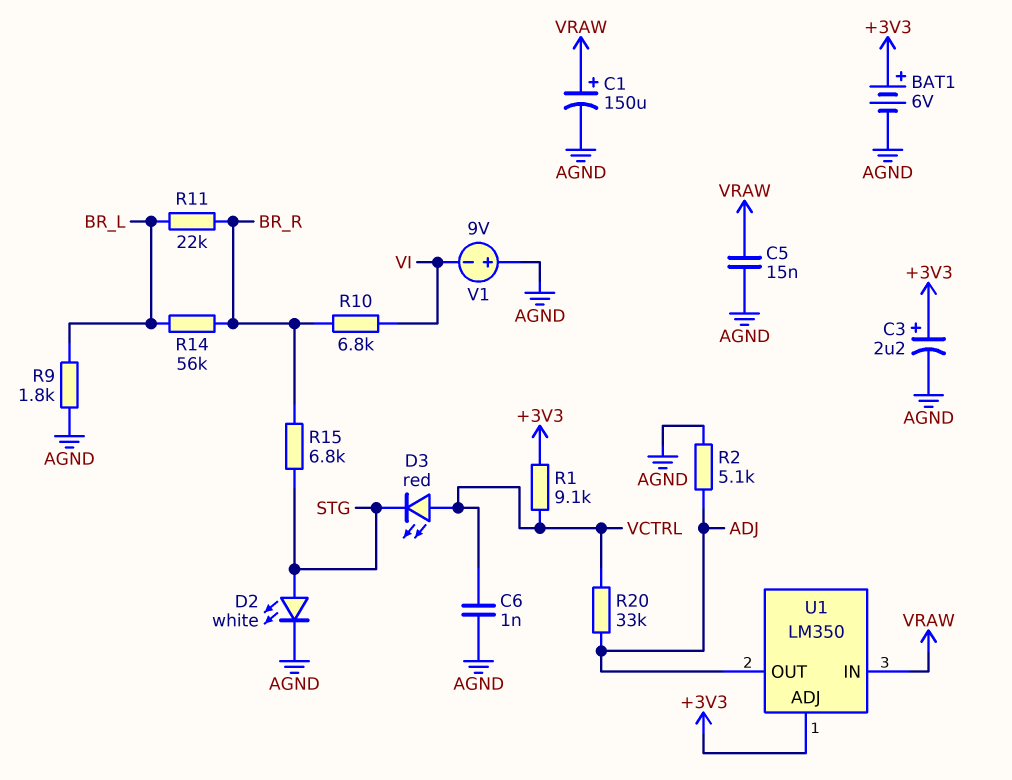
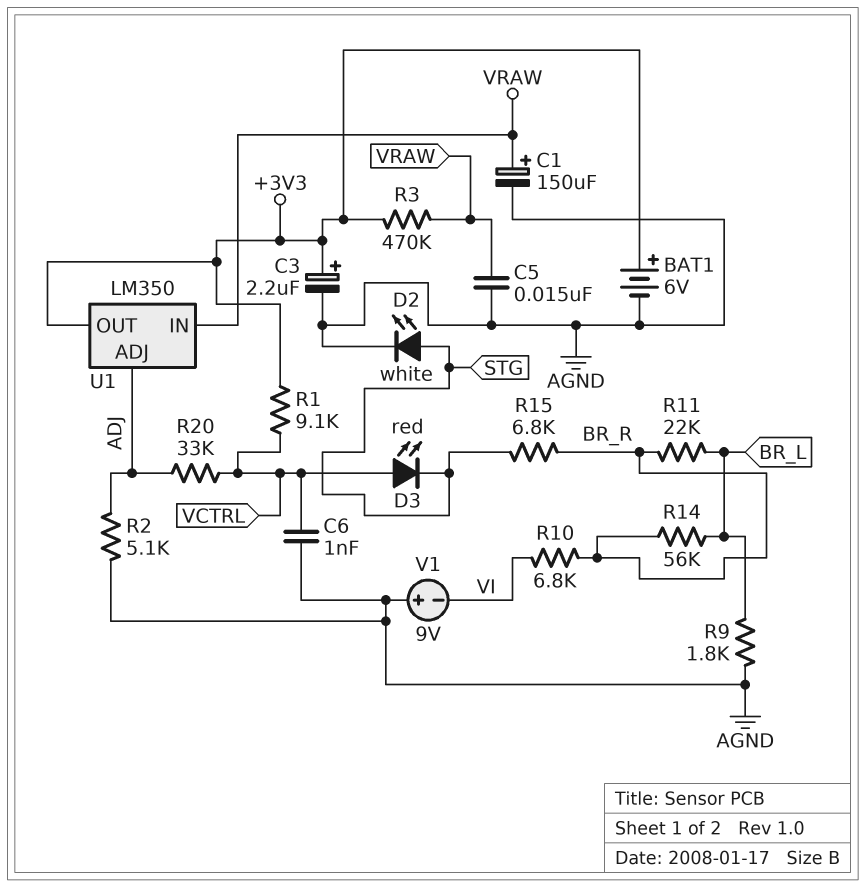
R3: none -> 470k (+3V3, VRAW)
U1 pin ADJ: +3V3 -> ADJ
U1 pin OUT: ADJ -> +3V3

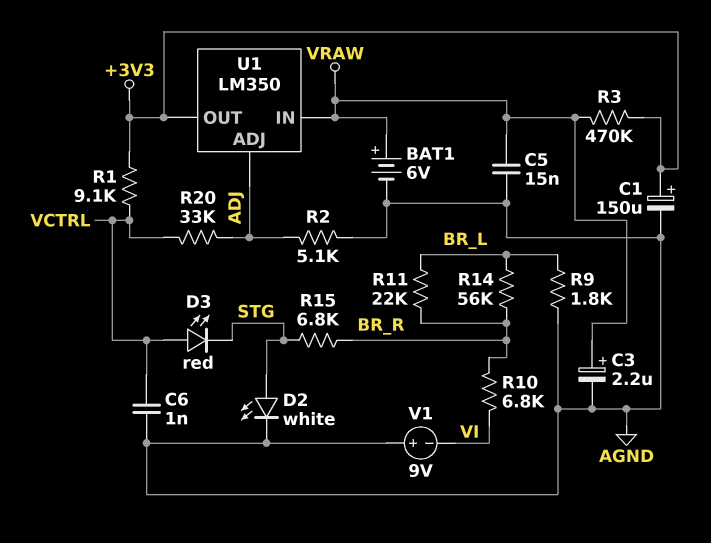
BAT1: 6V (plus +3V3, minus AGND) -> 6V (plus VRAW, minus AGND)
C1: 150uF (plus VRAW, minus AGND) -> 150uF (plus +3V3, minus AGND)
C3: 2.2uF (plus +3V3, minus AGND) -> 2.2uF (plus VRAW, minus AGND)

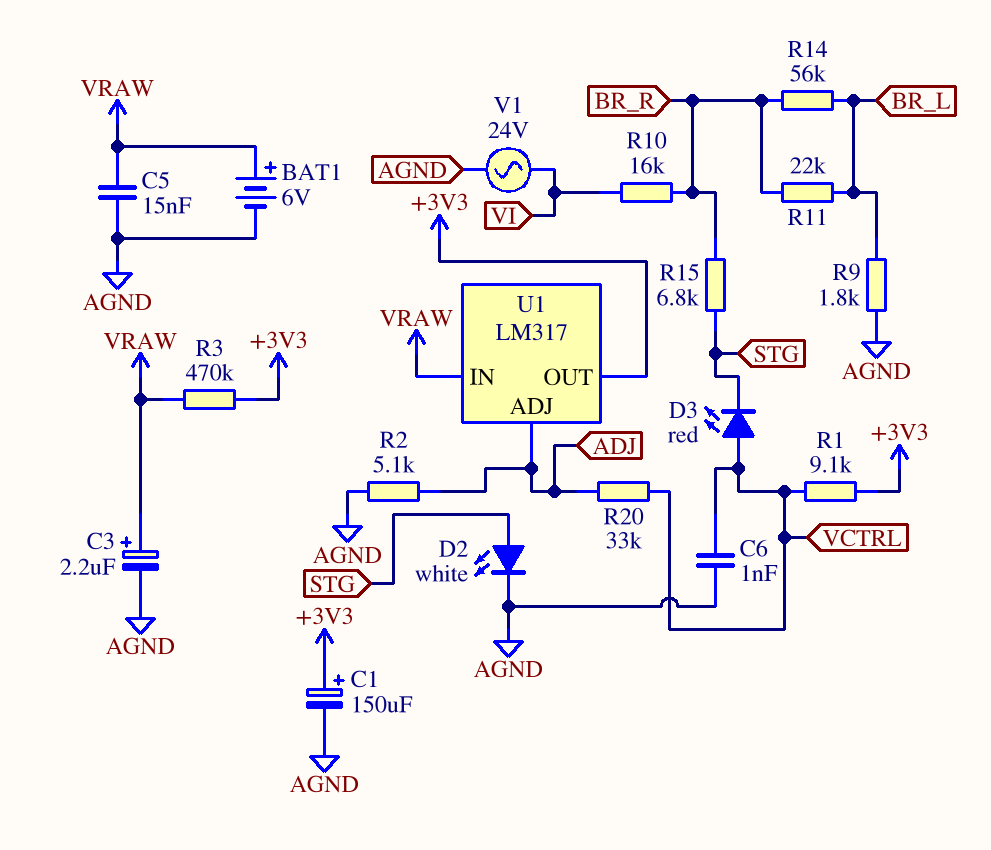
R10: 6.8k (BR_R, VI) -> 16k (BR_R, VI)
U1: LM350 -> LM317
V1: 9V (plus AGND, minus VI) -> AC 24V (AGND, VI)

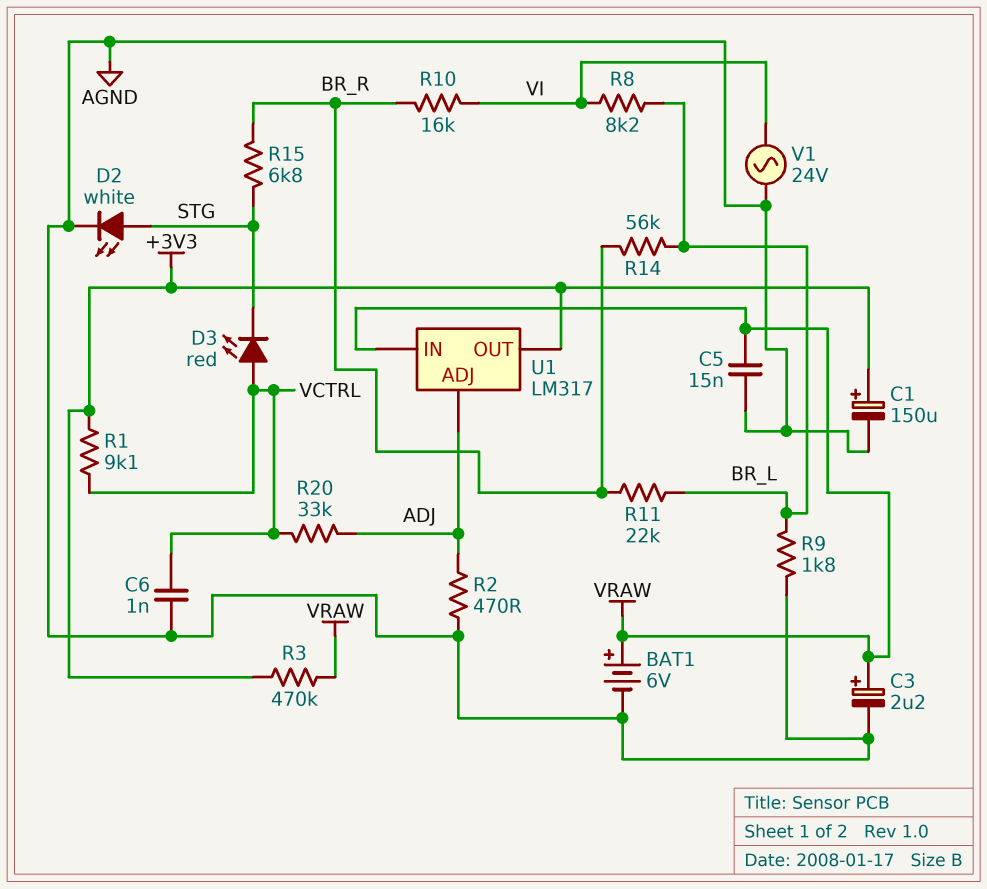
R2: 5.1k (ADJ, AGND) -> 470 (ADJ, AGND)
R8: none -> 8.2k (BR_L, VI)

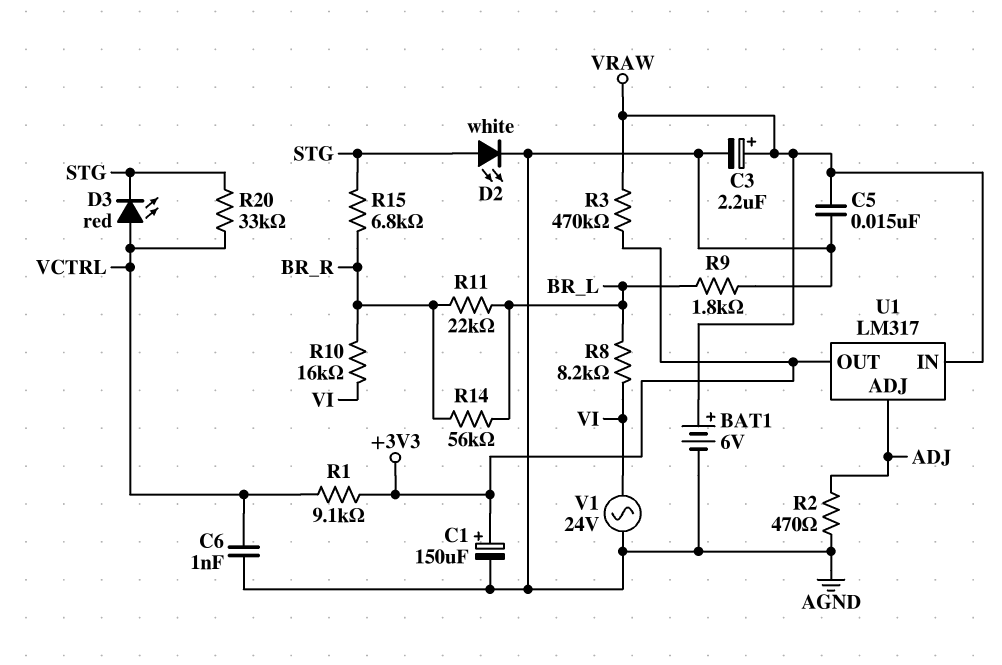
R20: 33k (ADJ, VCTRL) -> 33k (STG, VCTRL)

